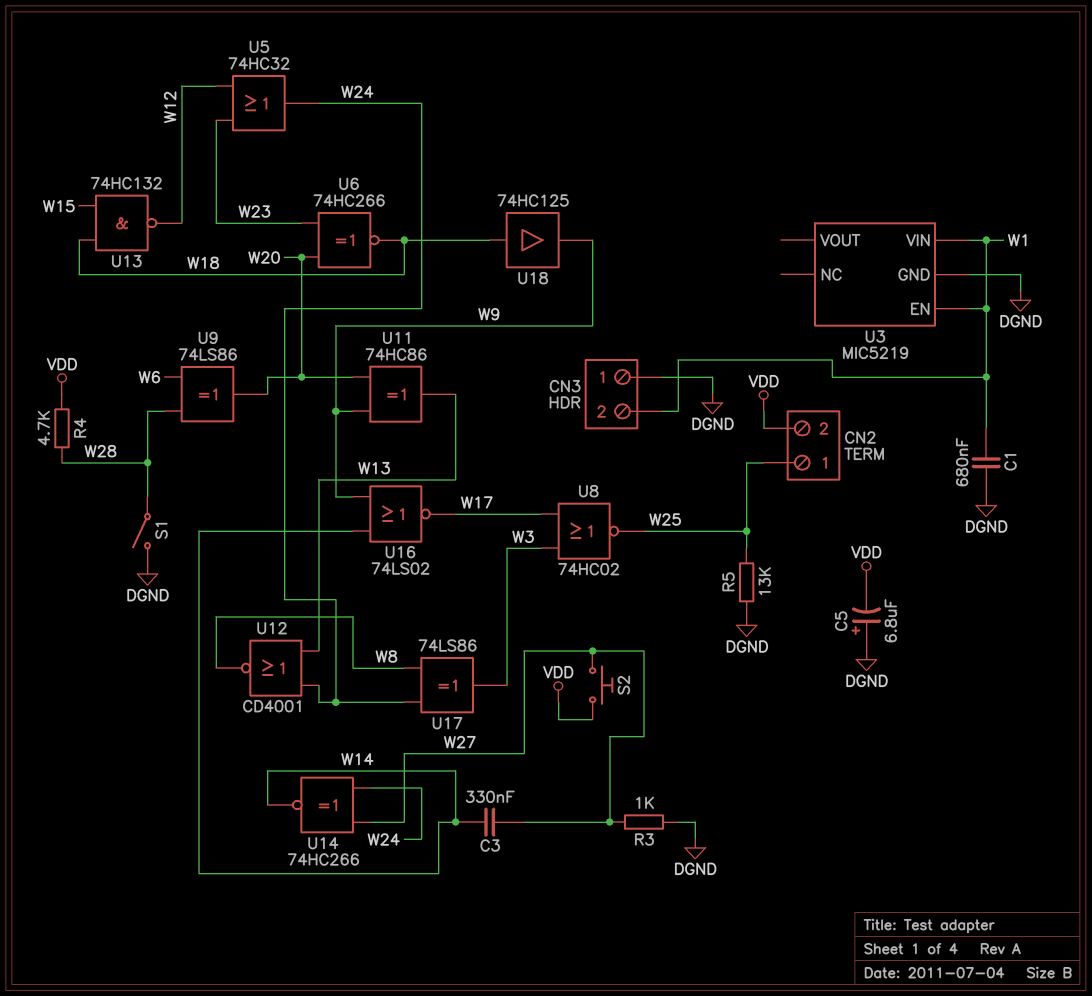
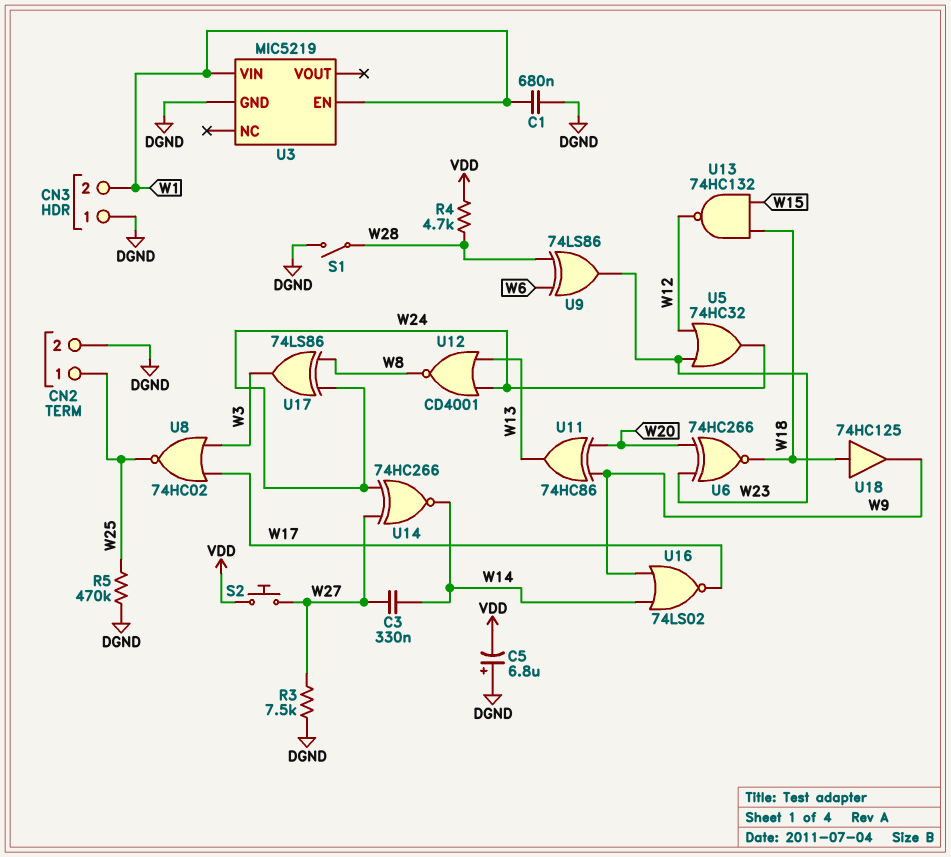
CN2 pin 2: VDD -> DGND
R3: 1k (DGND, W27) -> 7.5k (DGND, W27)
R5: 13k (DGND, W25) -> 470k (DGND, W25)
U9: XOR 74LS86 (in W6, in W28, out W20) -> XOR 74LS86 (in W6, in W28, out W23)

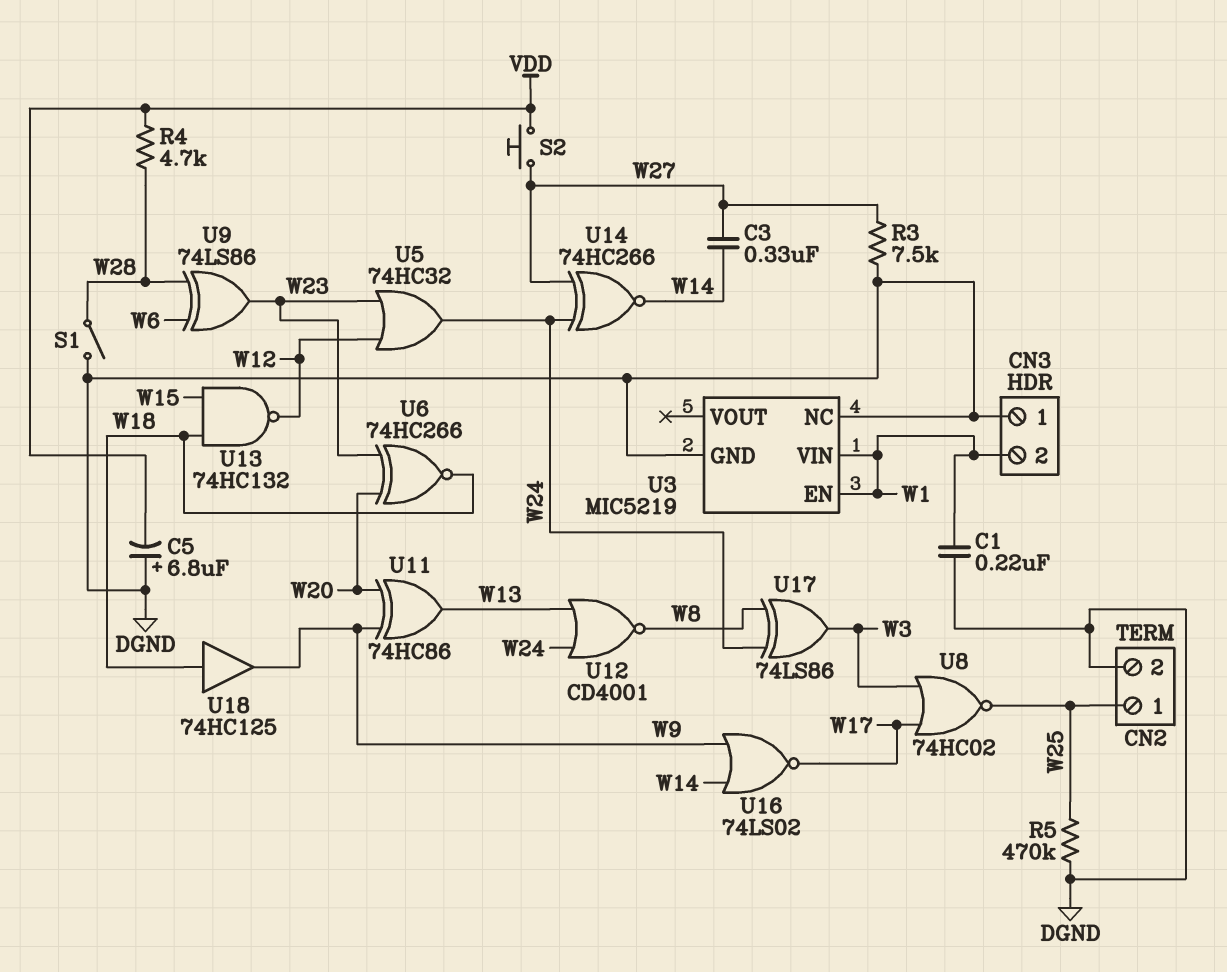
C1: 680nF (DGND, W1) -> 220nF (DGND, W1)
U3 pin NC: none -> DGND

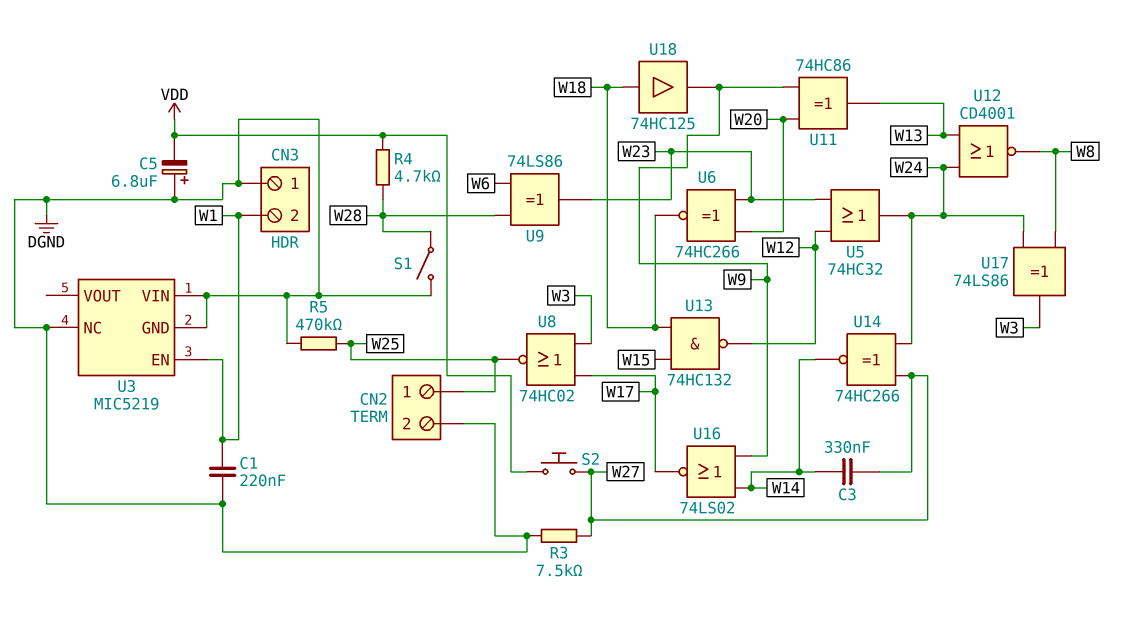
U3 pin VIN: W1 -> DGND

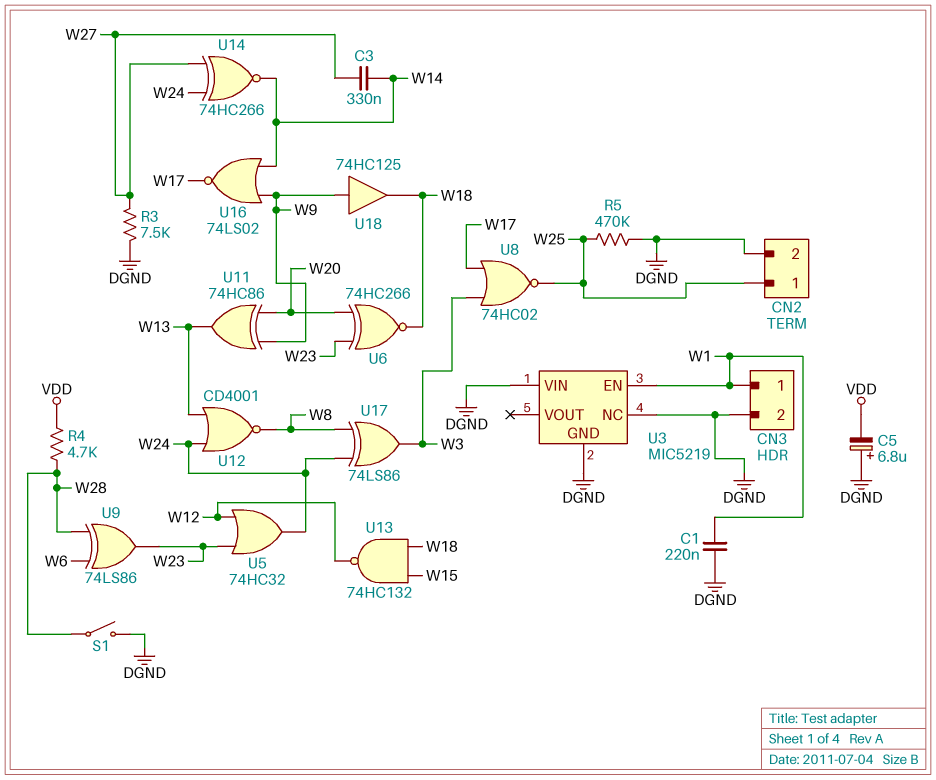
CN3 pin 1: DGND -> W1
CN3 pin 2: W1 -> DGND
S2: button (VDD, W27) -> none
U18: buffer 74HC125 (in W18, out W9) -> buffer 74HC125 (in W9, out W18)

